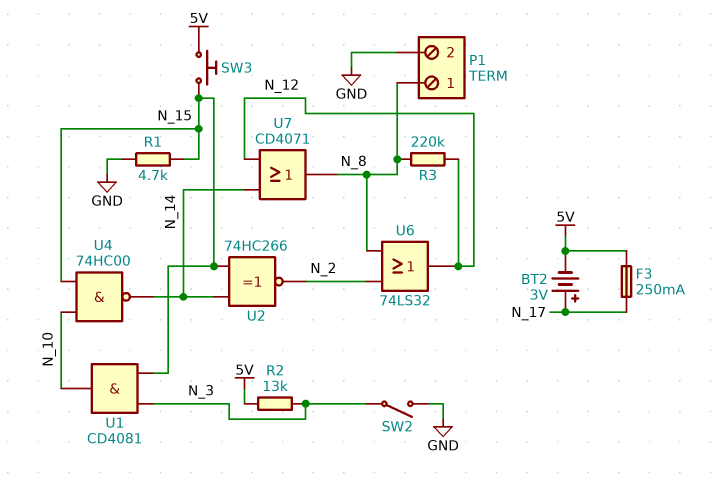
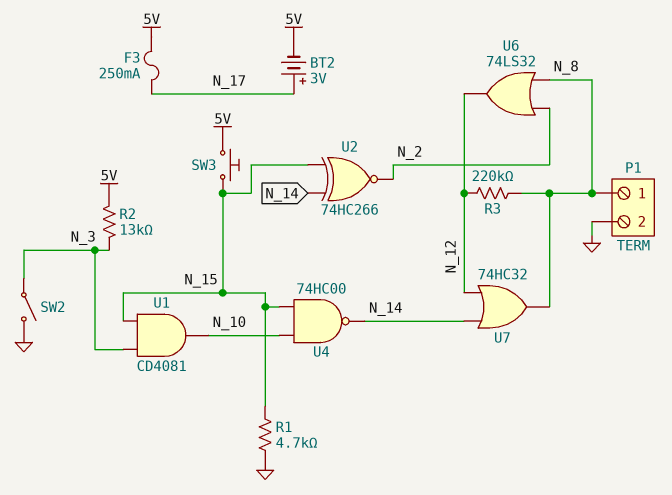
U7: OR CD4071 (in N_12, in N_14, out N_8) -> OR 74HC32 (in N_12, in N_14, out N_8)

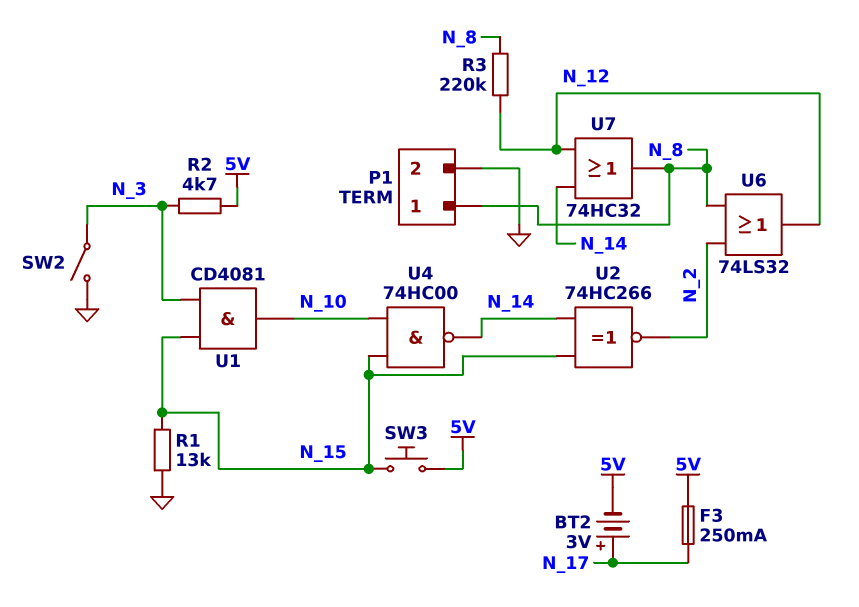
R1: 4.7k (GND, N_15) -> 13k (GND, N_15)
R2: 13k (5V, N_3) -> 4.7k (5V, N_3)

